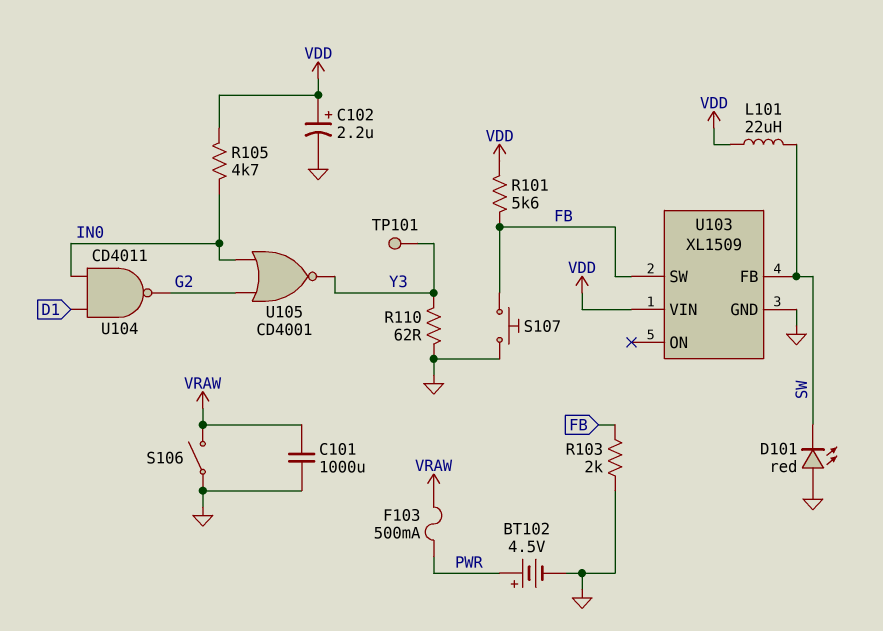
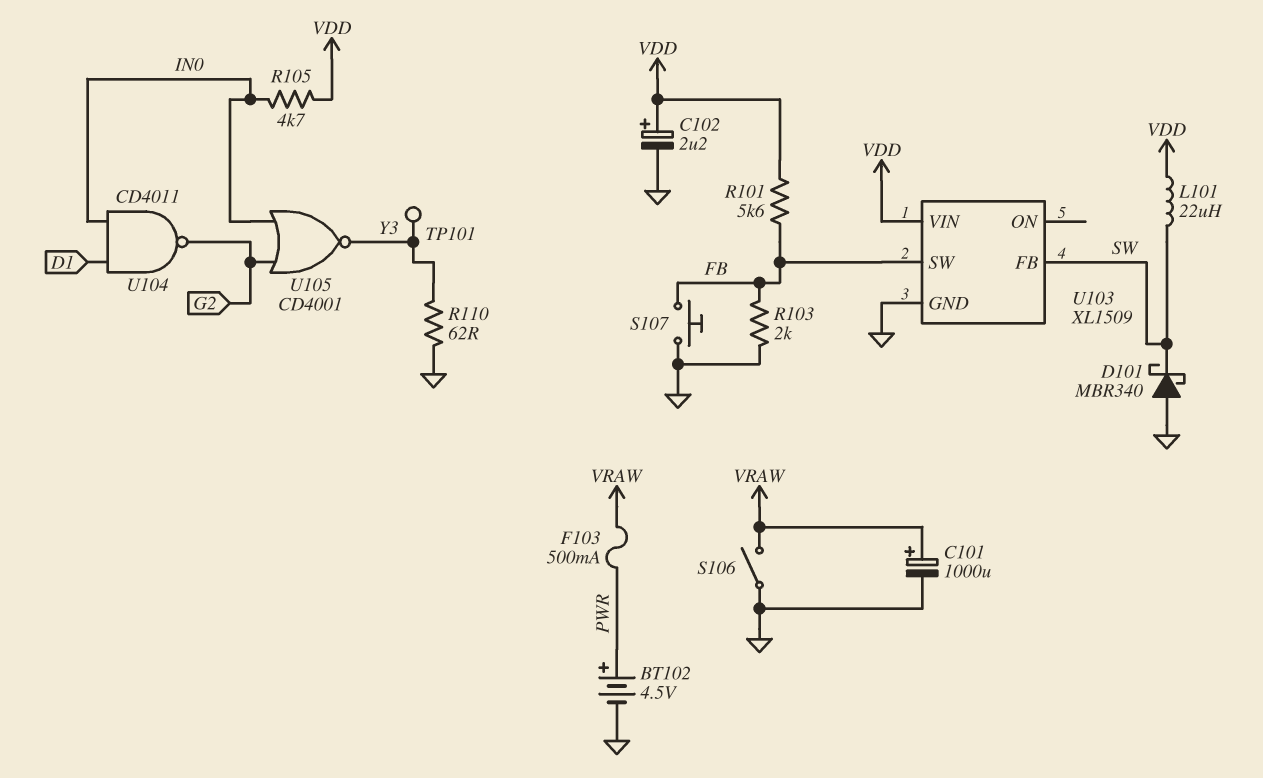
C101: 1000uF (GND, VRAW) -> 1000uF (plus VRAW, minus GND)
D101: LED red (A GND, K SW) -> schottky MBR340 (A GND, K SW)

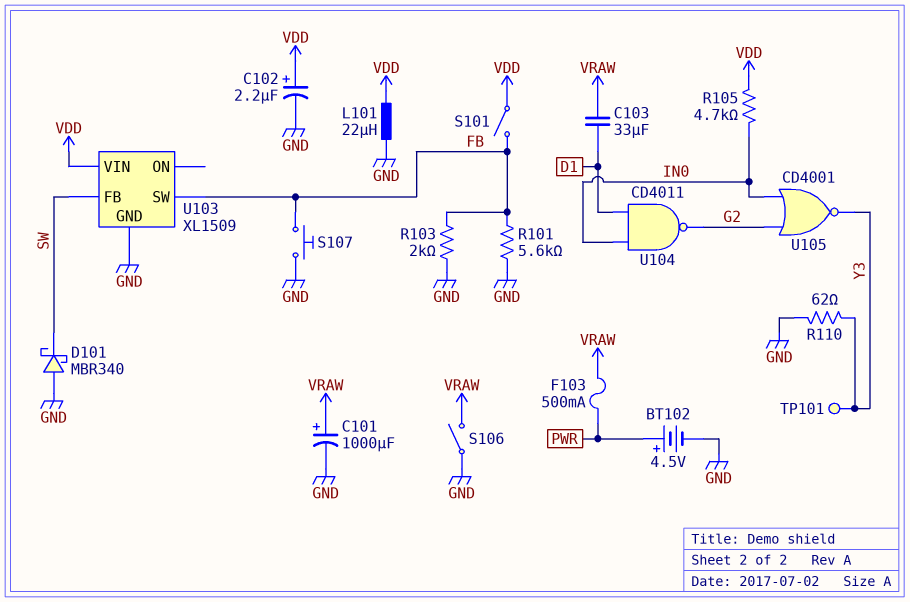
C103: none -> 33uF (D1, VRAW)
L101: 22uH (SW, VDD) -> 22uH (GND, VDD)
R101: 5.6k (FB, VDD) -> 5.6k (FB, GND)
S101: none -> switch (FB, VDD)

